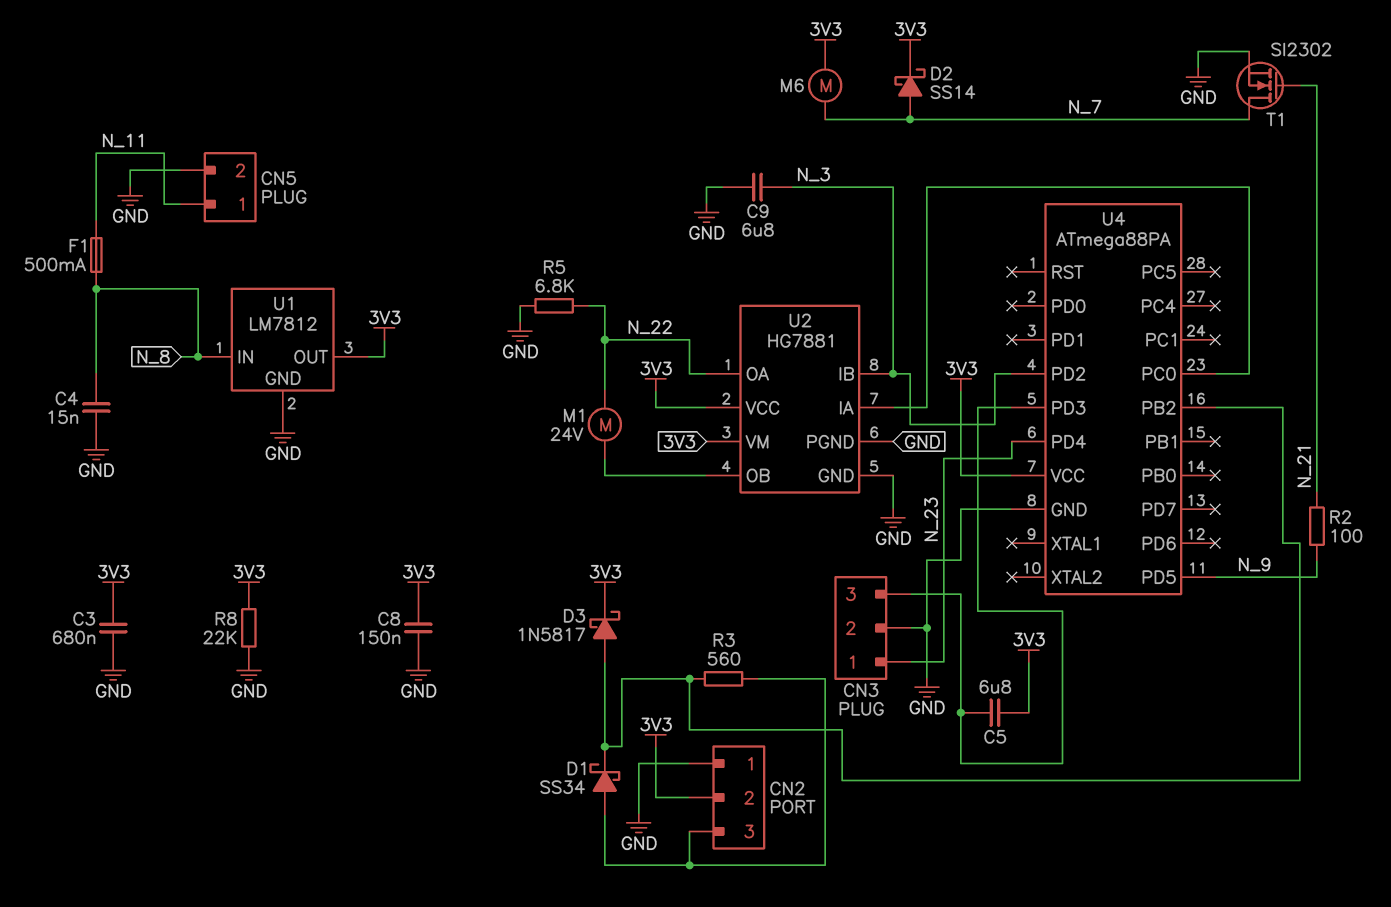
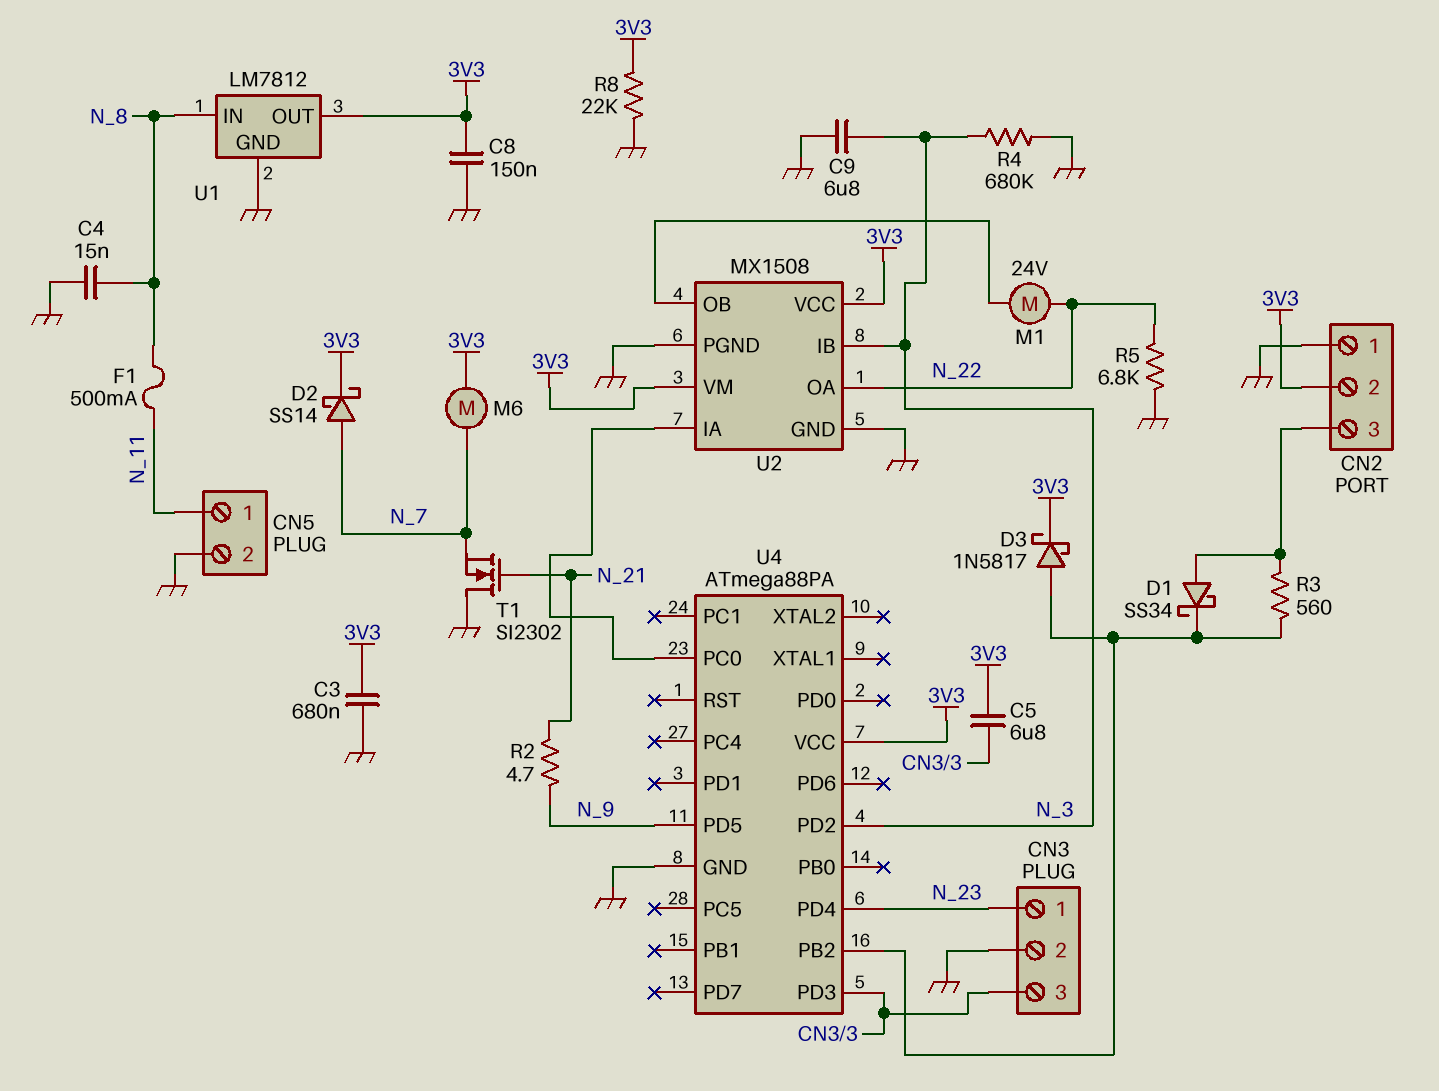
R2: 100 (N_9, N_21) -> 4.7 (N_9, N_21)
R4: none -> 680k (GND, N_3)
T1: NMOS SI2302 (G N_21, D N_7, S GND) -> NMOS SI2302 (G N_21, D GND, S N_7)
U2: HG7881 -> MX1508

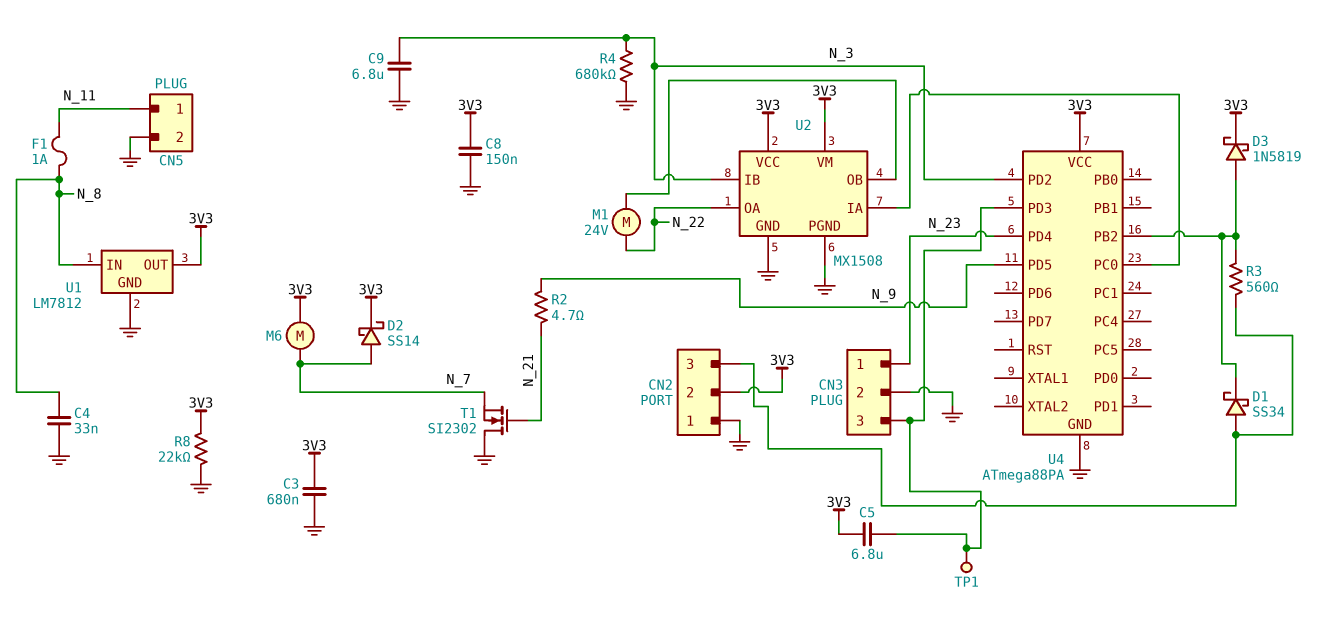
C4: 15nF (GND, N_8) -> 33nF (GND, N_8)
D3: schottky 1N5817 (A U4/PB2, K 3V3) -> schottky 1N5819 (A U4/PB2, K 3V3)
F1: 500mA (N_8, N_11) -> 1A (N_8, N_11)
R5: 6.8k (GND, N_22) -> none
TP1: none -> test point (CN3/3)

